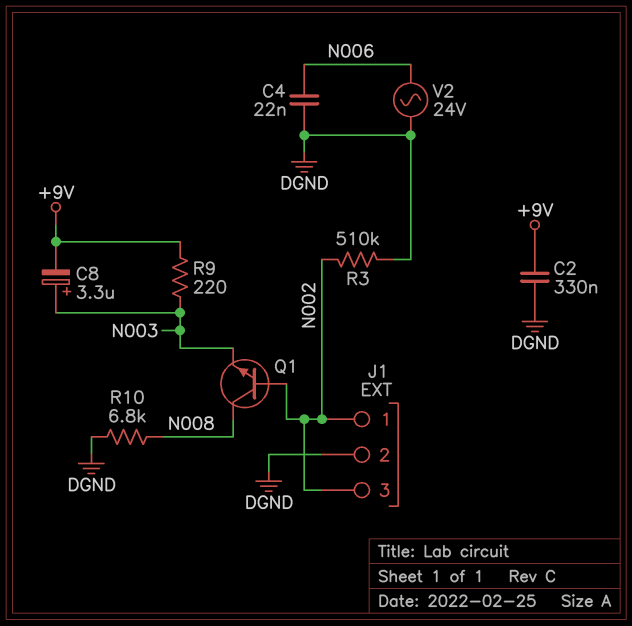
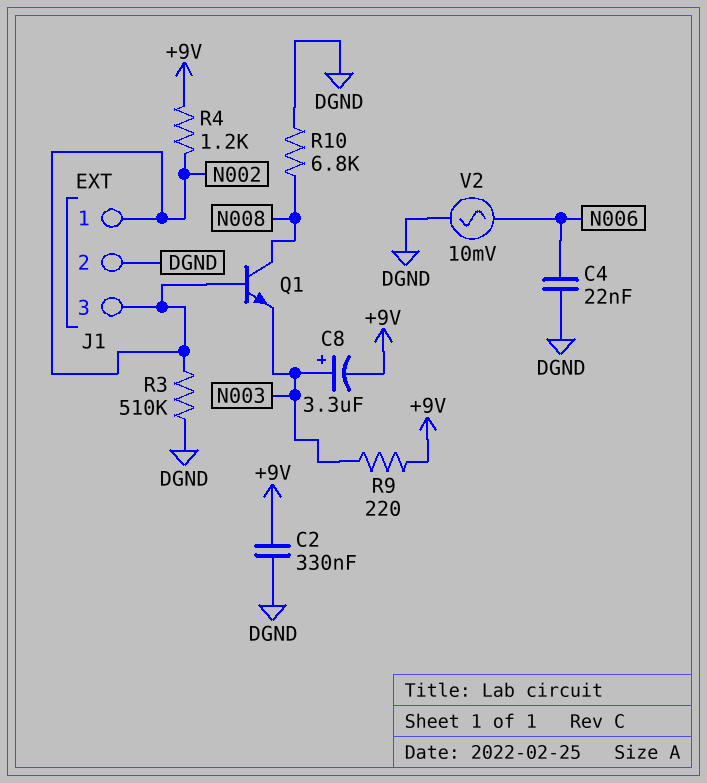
R4: none -> 1.2k (+9V, N002)
V2: AC 24V (DGND, N006) -> AC 10mV (DGND, N006)

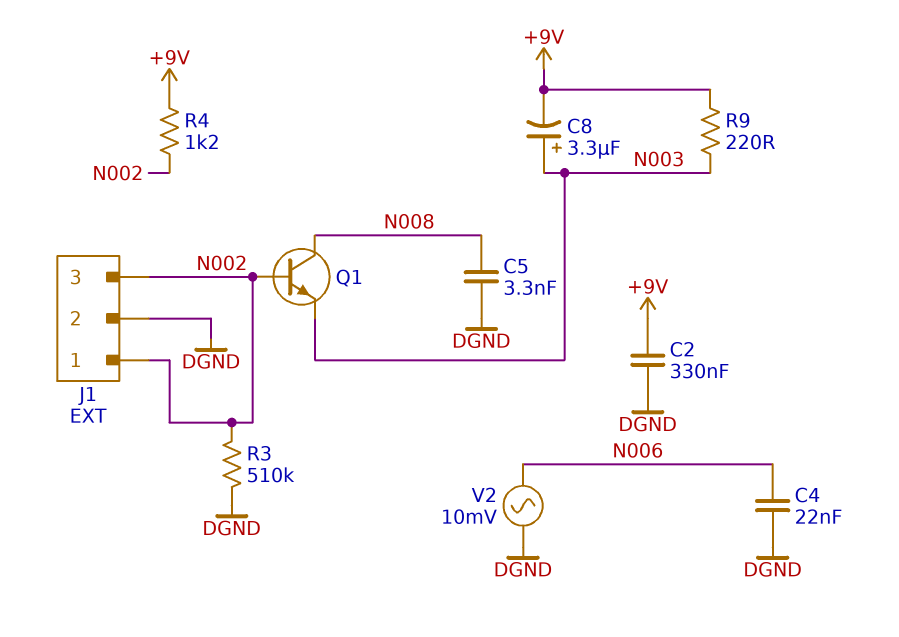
C5: none -> 3.3nF (DGND, N008)
R10: 6.8k (DGND, N008) -> none

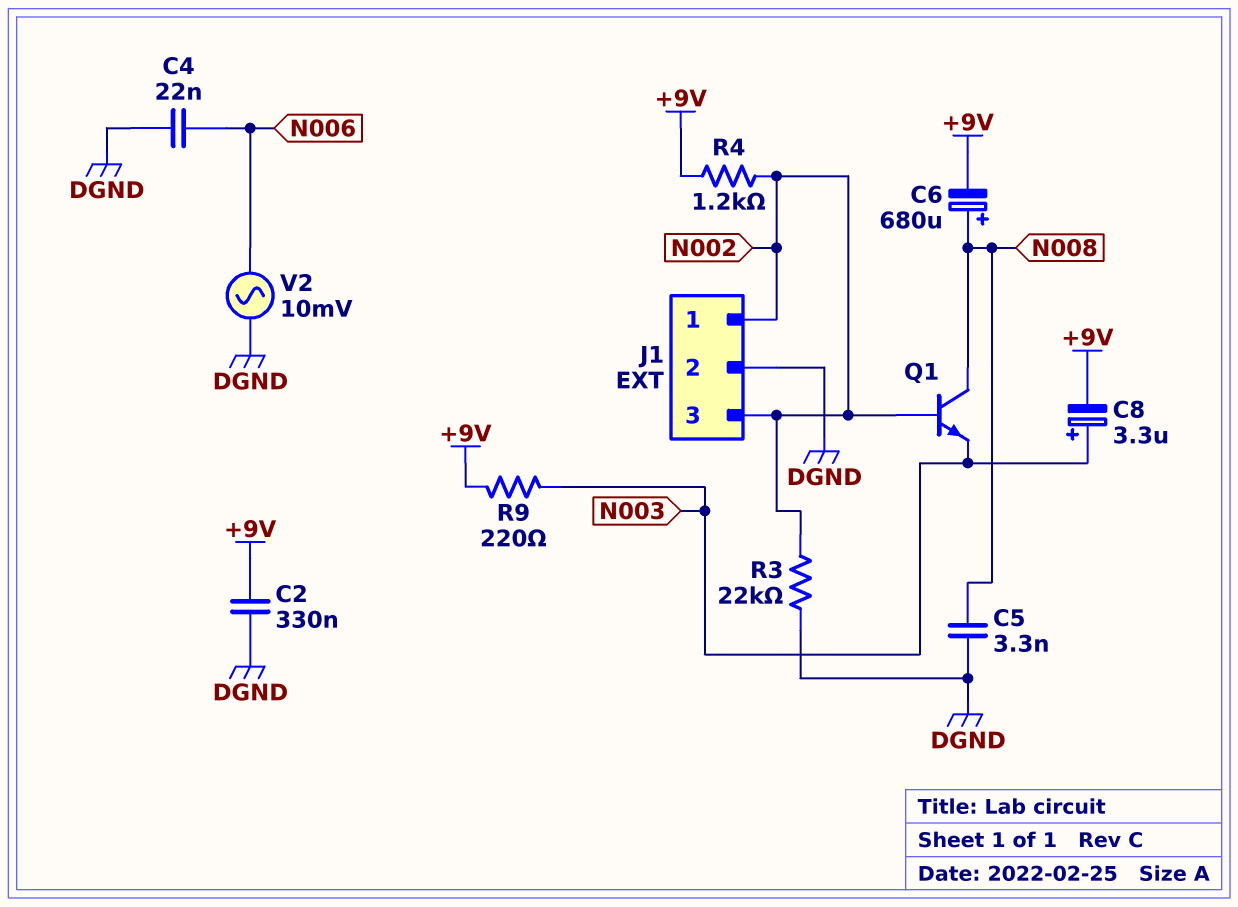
C6: none -> 680uF (plus N008, minus +9V)
R3: 510k (DGND, N002) -> 22k (DGND, N002)

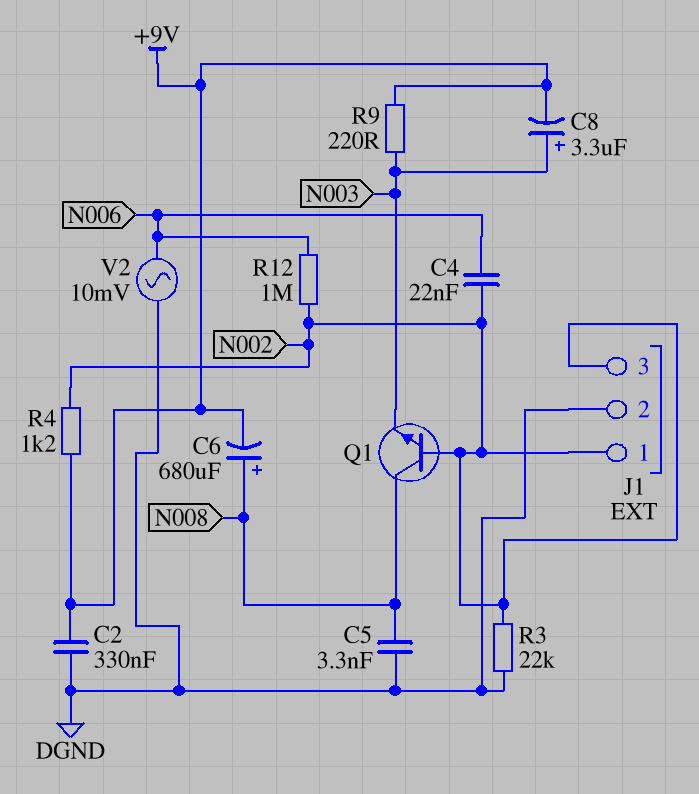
C4: 22nF (DGND, N006) -> 22nF (N002, N006)
R12: none -> 1M (N002, N006)

